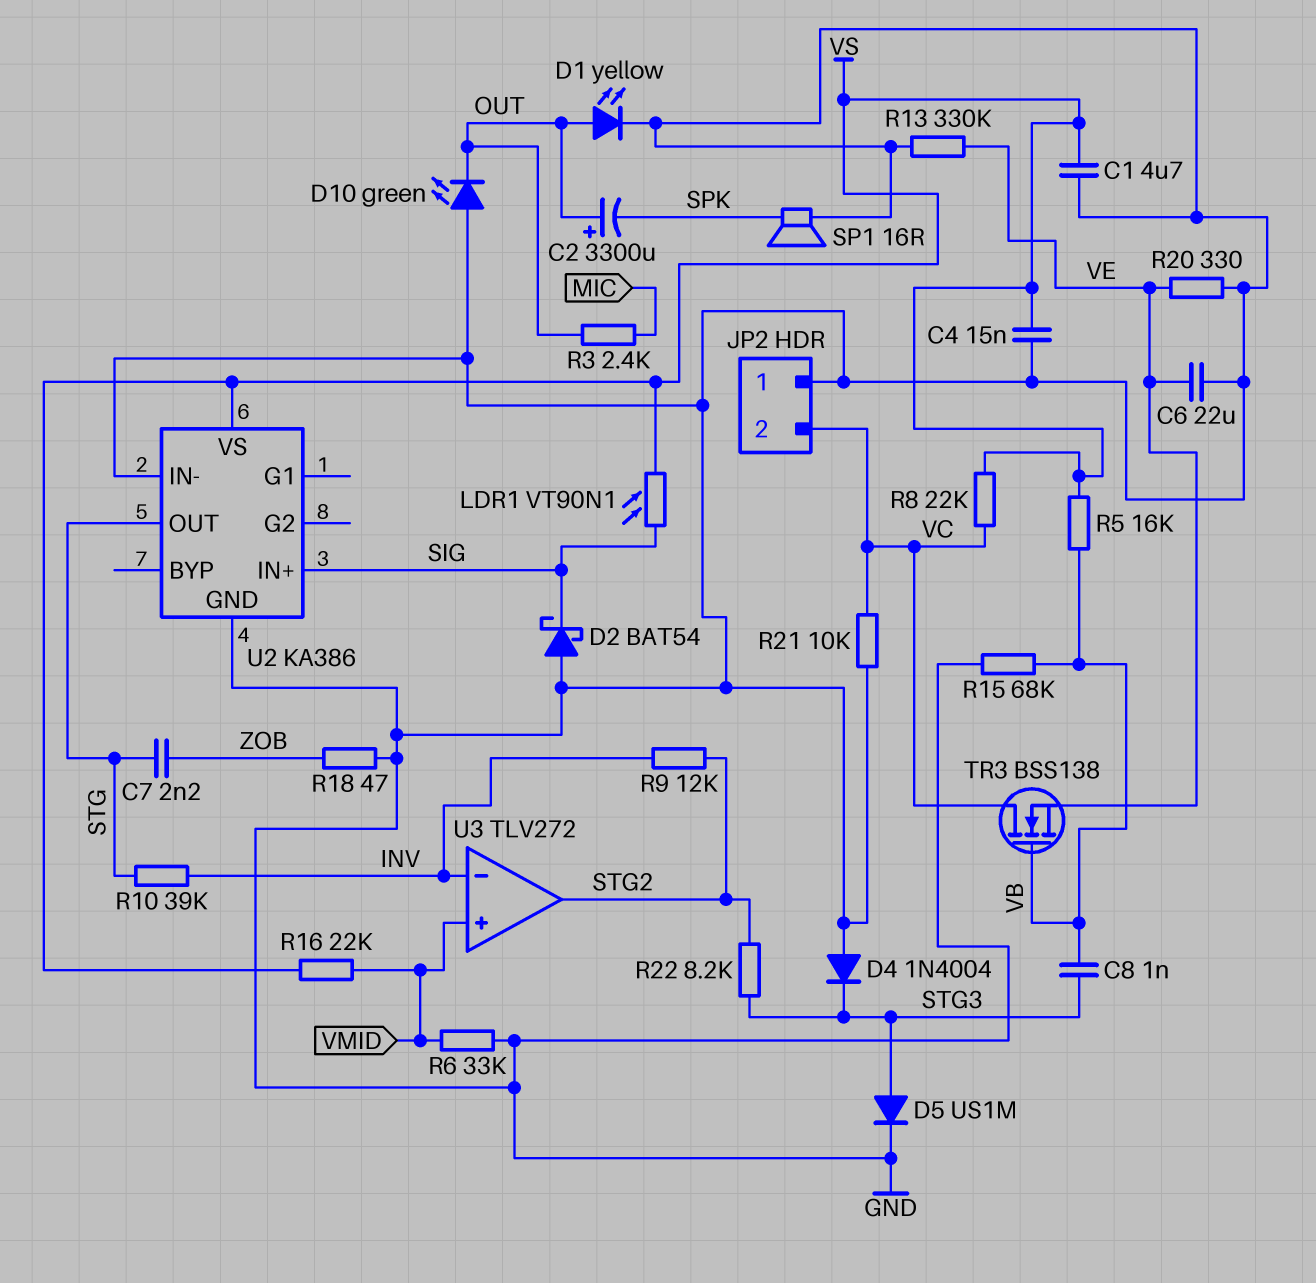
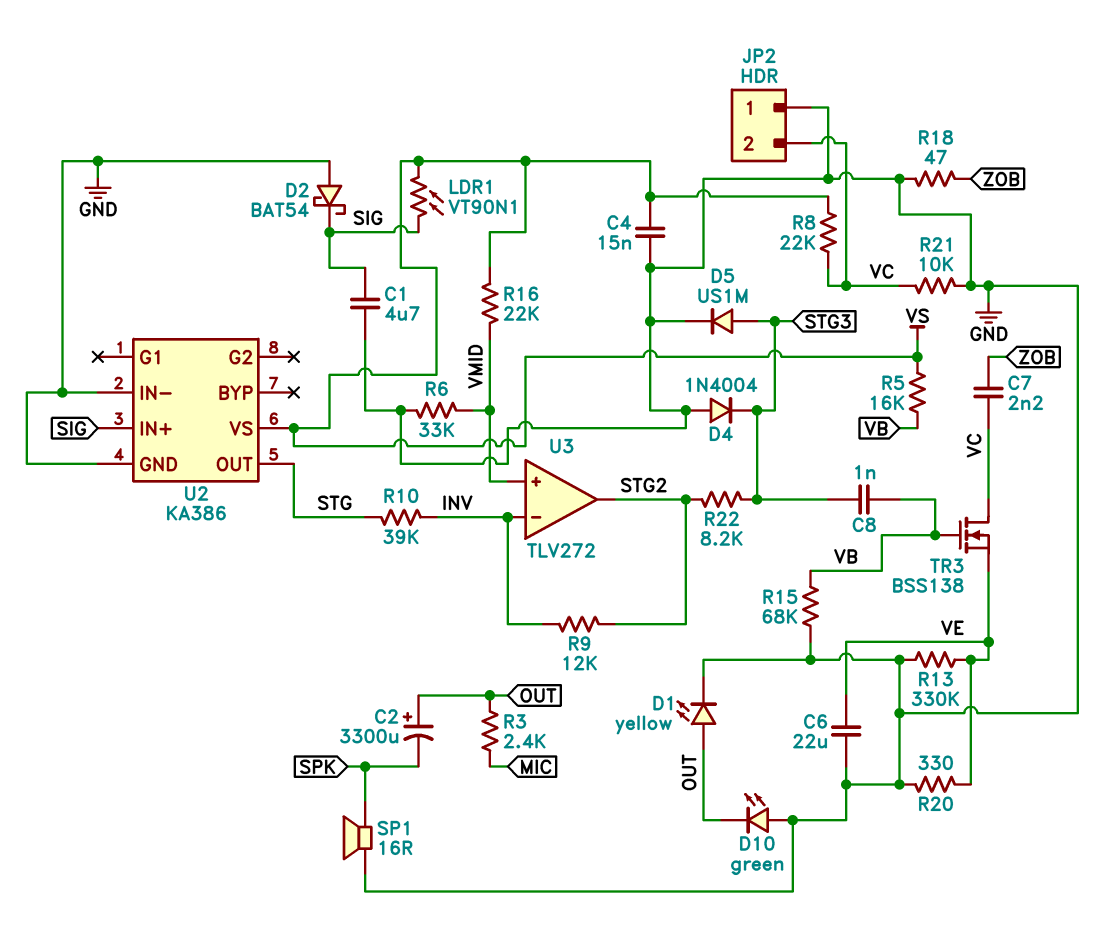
C1: 4.7uF (GND, VS) -> 4.7uF (GND, SIG)
C7: 2.2nF (STG, ZOB) -> 2.2nF (VC, ZOB)

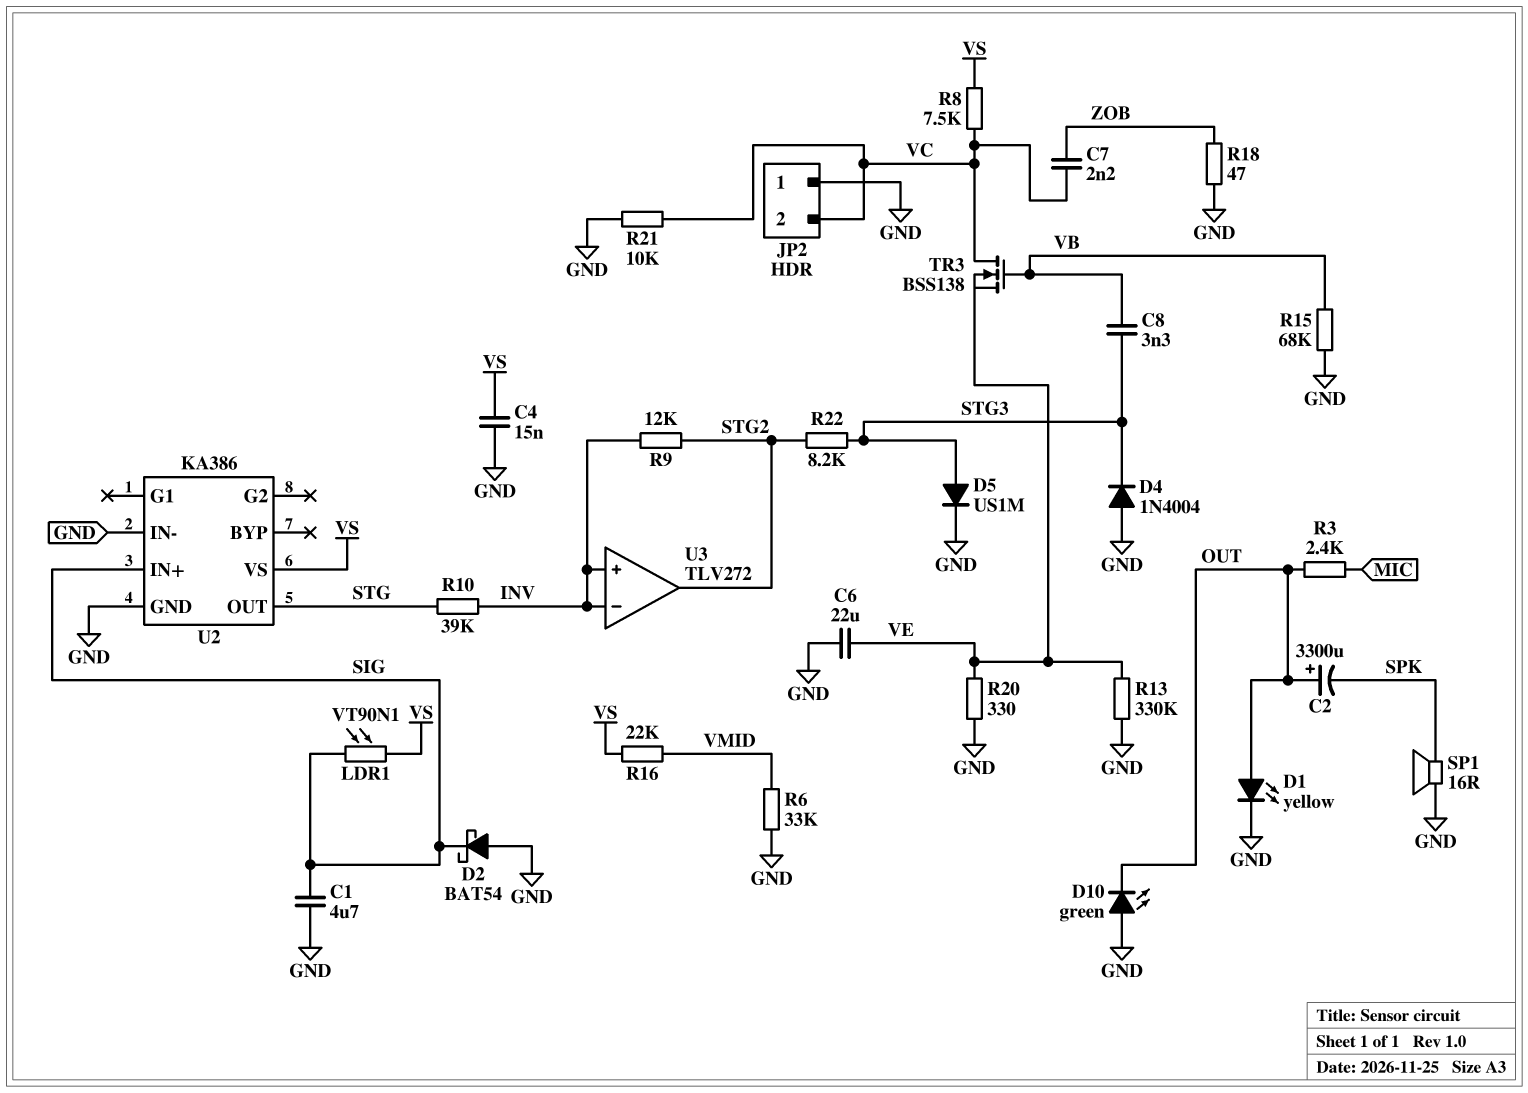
C8: 1nF (STG3, VB) -> 3.3nF (STG3, VB)
R5: 16k (VB, VS) -> none
R8: 22k (VC, VS) -> 7.5k (VC, VS)
U3 pin in+: VMID -> INV

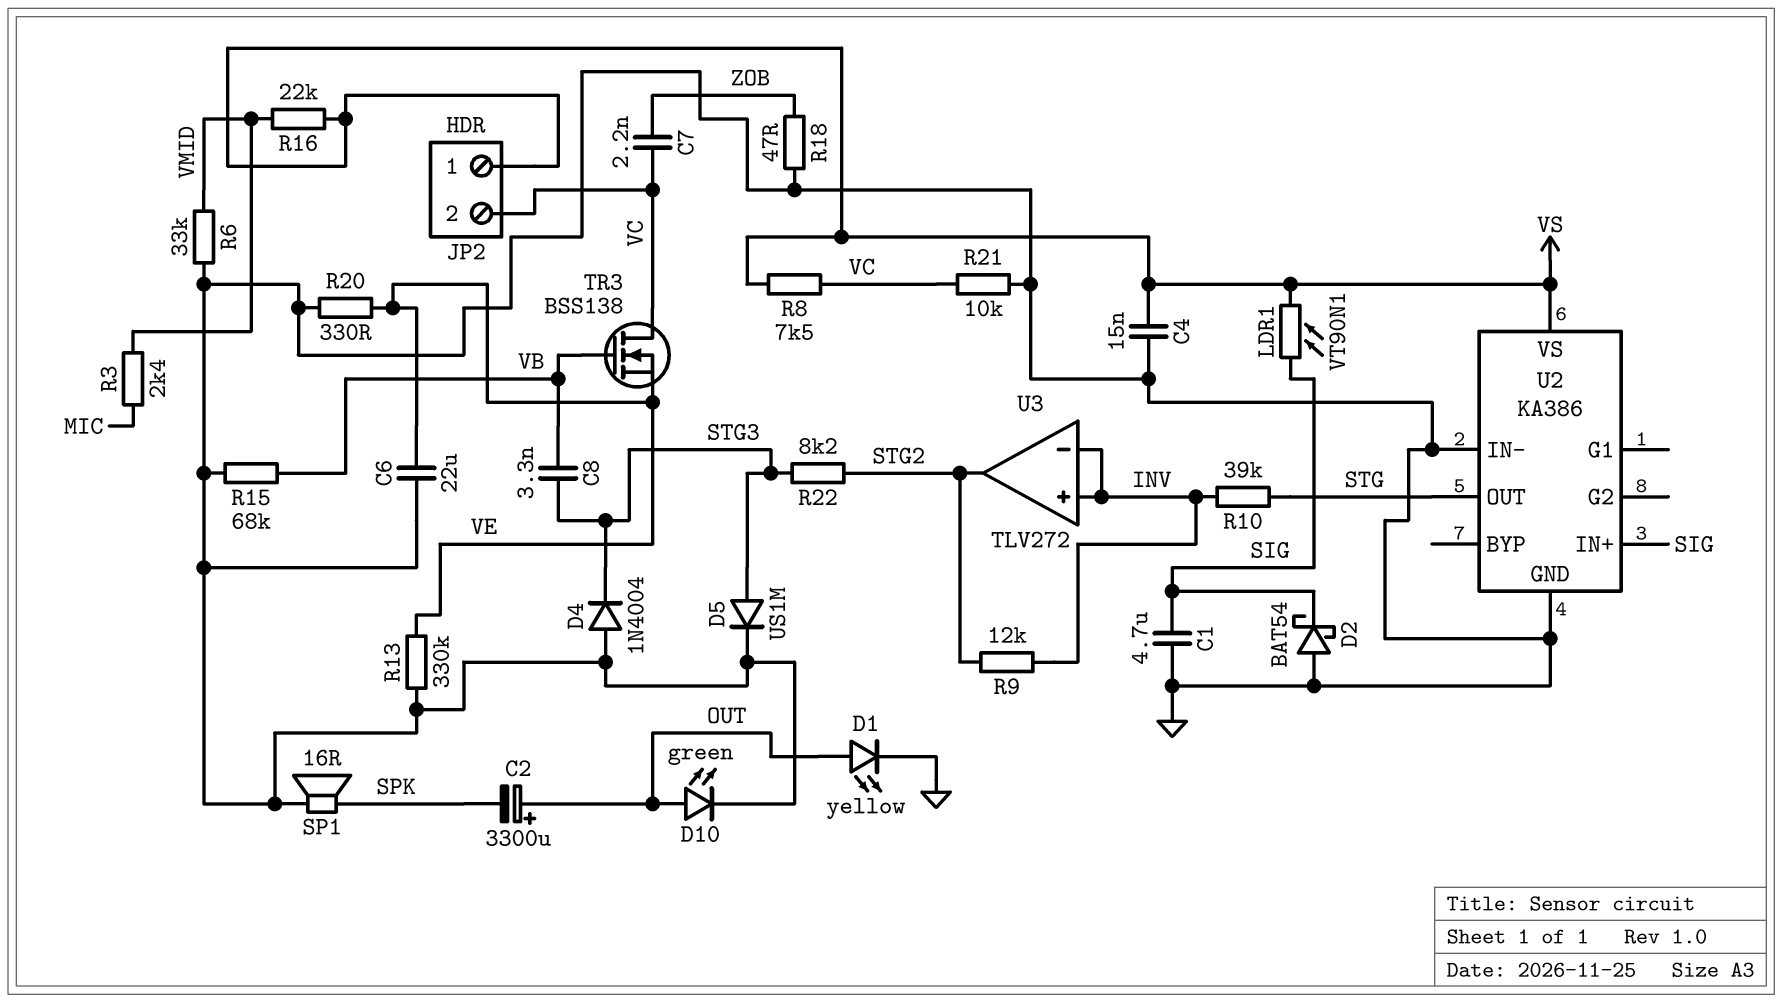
D10: LED green (A GND, K OUT) -> LED green (A OUT, K GND)
JP2 pin 1: GND -> VS
R3: 2.4k (MIC, OUT) -> 2.4k (MIC, VMID)

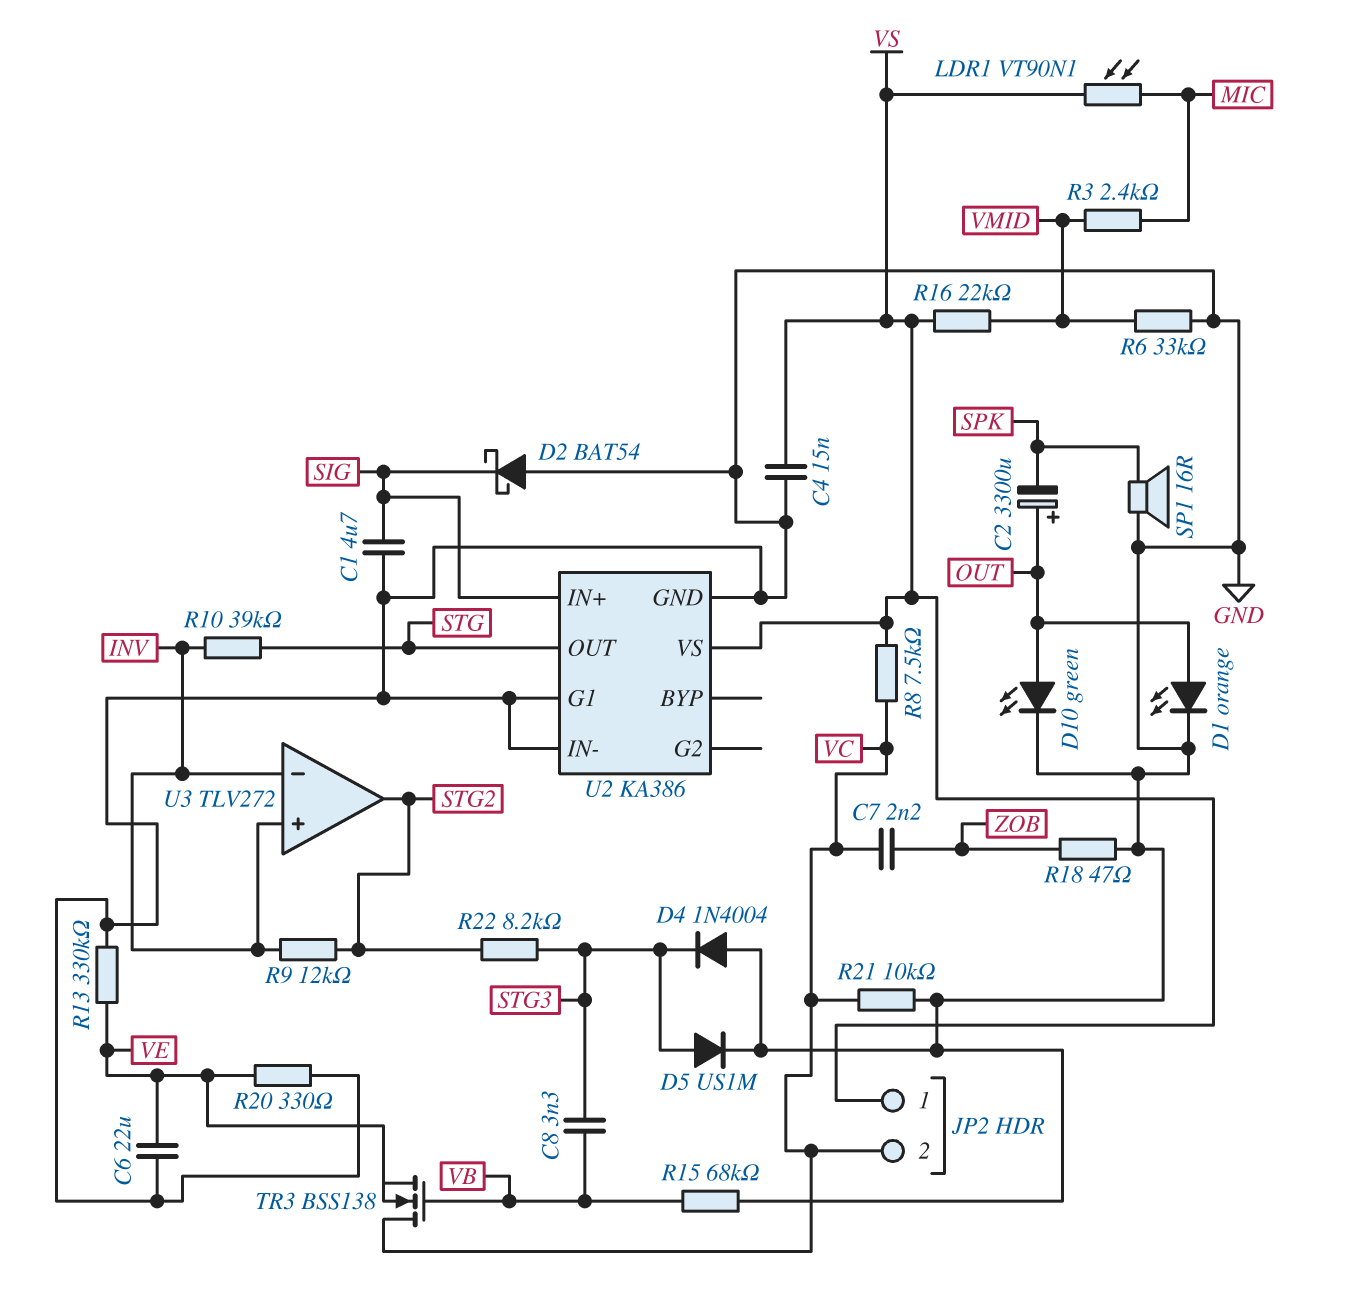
D1: LED yellow (A OUT, K GND) -> LED orange (A OUT, K GND)
LDR1: VT90N1 (SIG, VS) -> VT90N1 (MIC, VS)
U2 pin G1: none -> GND

